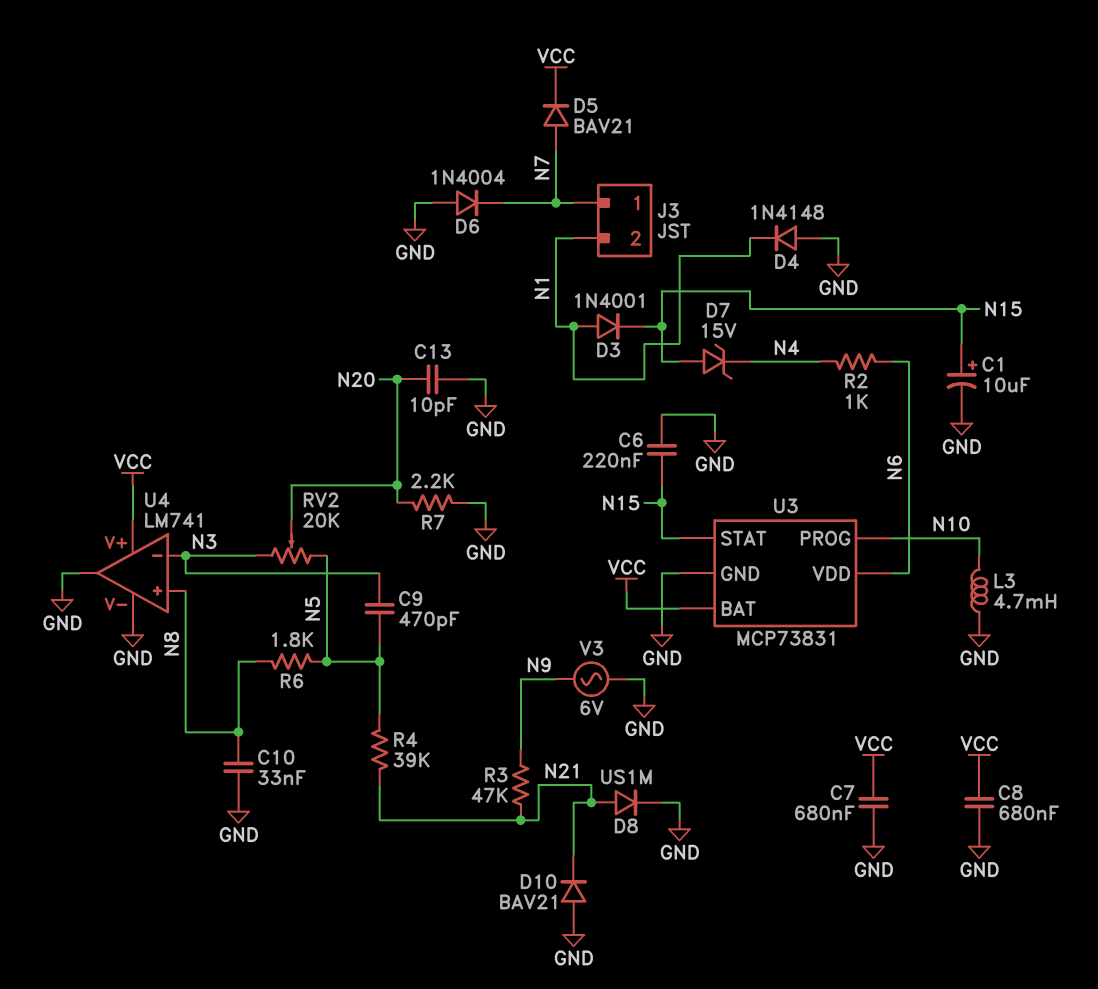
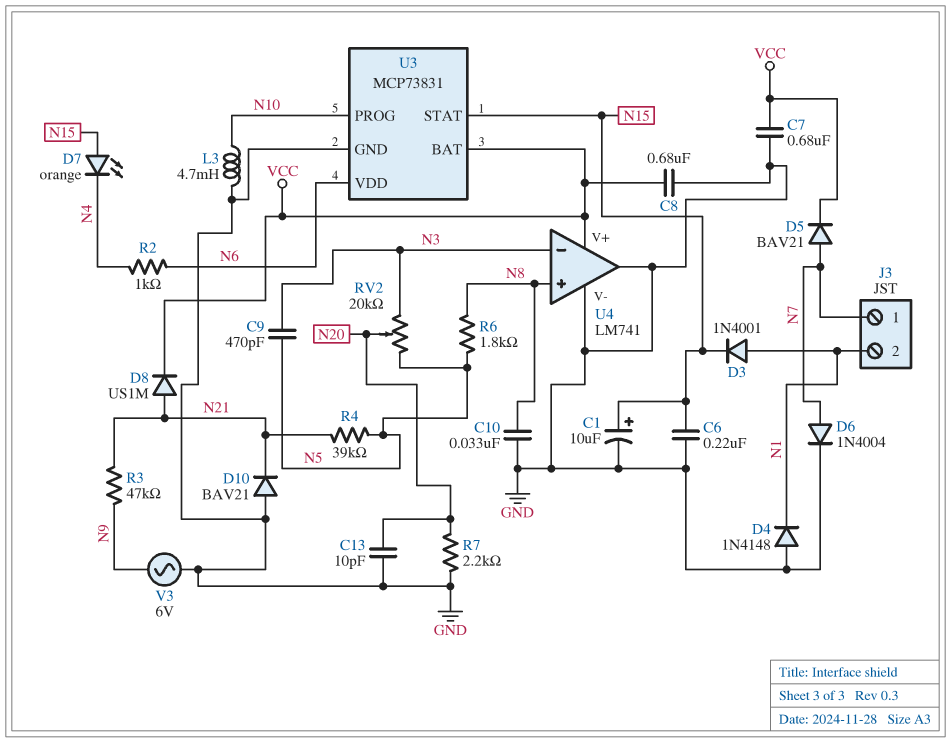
D6: diode 1N4004 (A GND, K N7) -> diode 1N4004 (A N7, K GND)
D7: zener 15V (A N15, K N4) -> LED orange (A N15, K N4)
D8: diode US1M (A N21, K GND) -> diode US1M (A N21, K VCC)

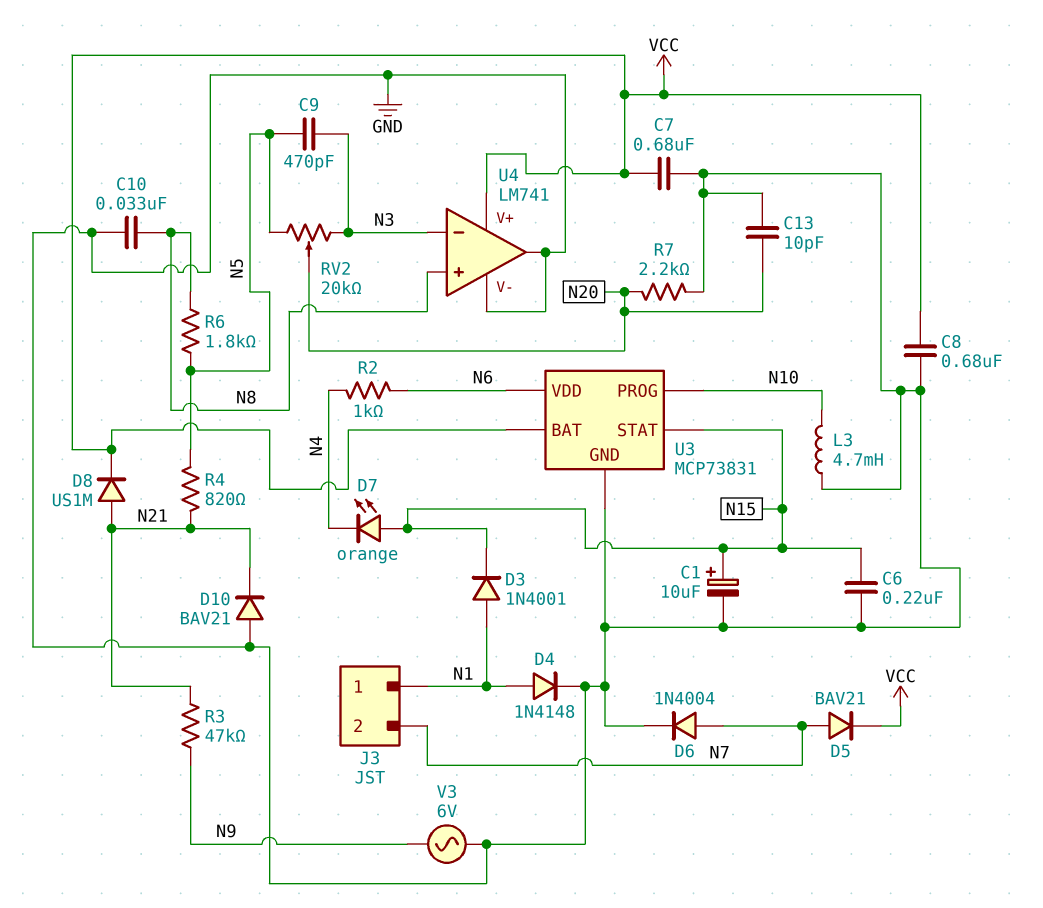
D4: diode 1N4148 (A GND, K N1) -> diode 1N4148 (A N1, K GND)
J3 pin 1: N7 -> N1
J3 pin 2: N1 -> N7
R4: 39k (N5, N21) -> 820 (N5, N21)

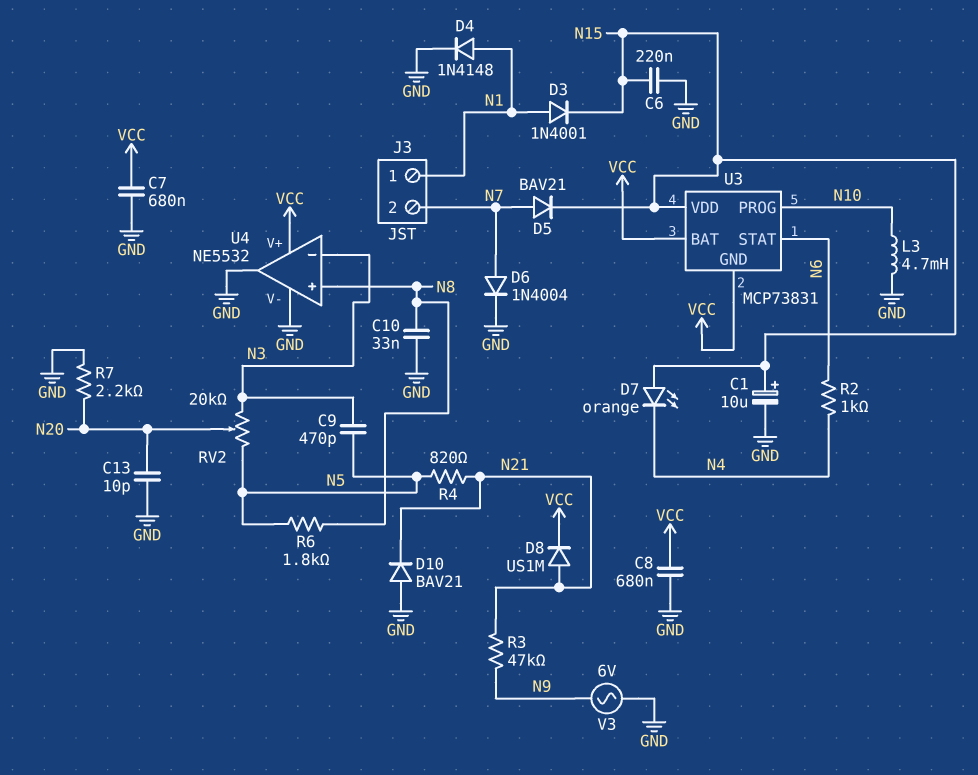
D5: diode BAV21 (A N7, K VCC) -> diode BAV21 (A N7, K N15)
U3 pin GND: GND -> VCC
U3 pin STAT: N15 -> N6
U3 pin VDD: N6 -> N15
U4: LM741 -> NE5532

